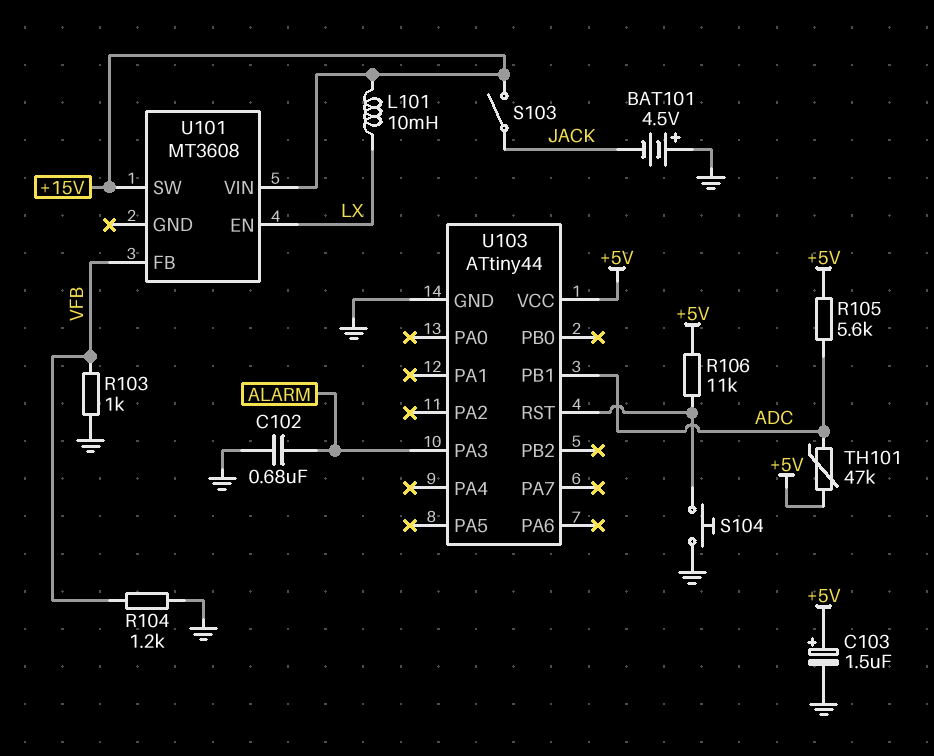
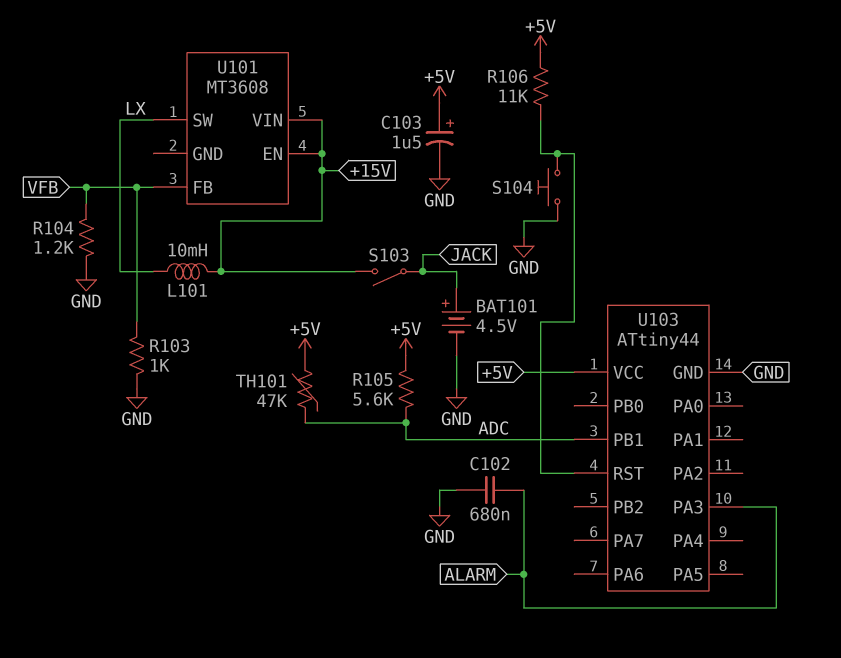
BAT101: 4.5V (plus GND, minus JACK) -> 4.5V (plus JACK, minus GND)
U101 pin EN: LX -> +15V
U101 pin SW: +15V -> LX

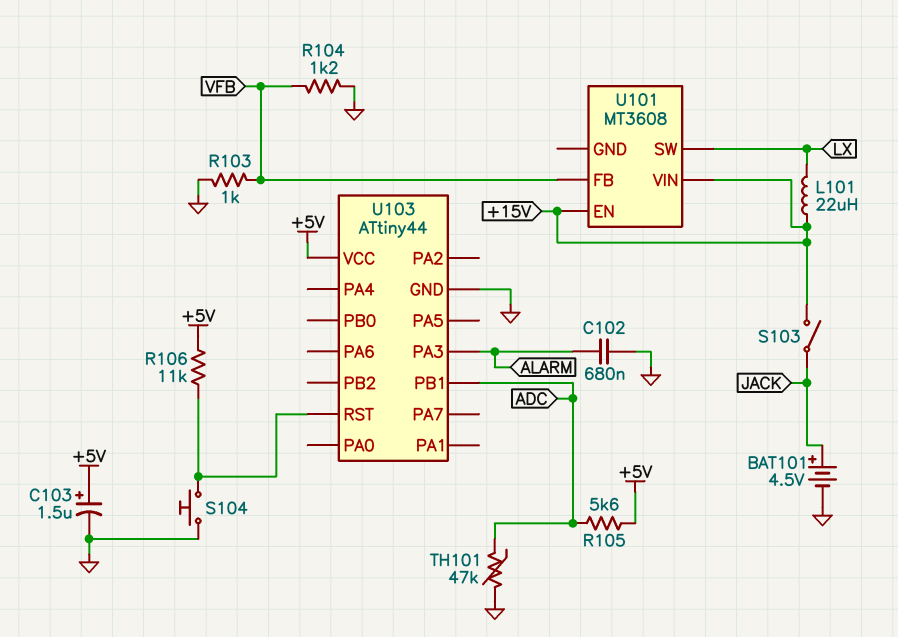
L101: 10mH (+15V, LX) -> 22uH (+15V, LX)
TH101: 47k (+5V, ADC) -> 47k (ADC, GND)

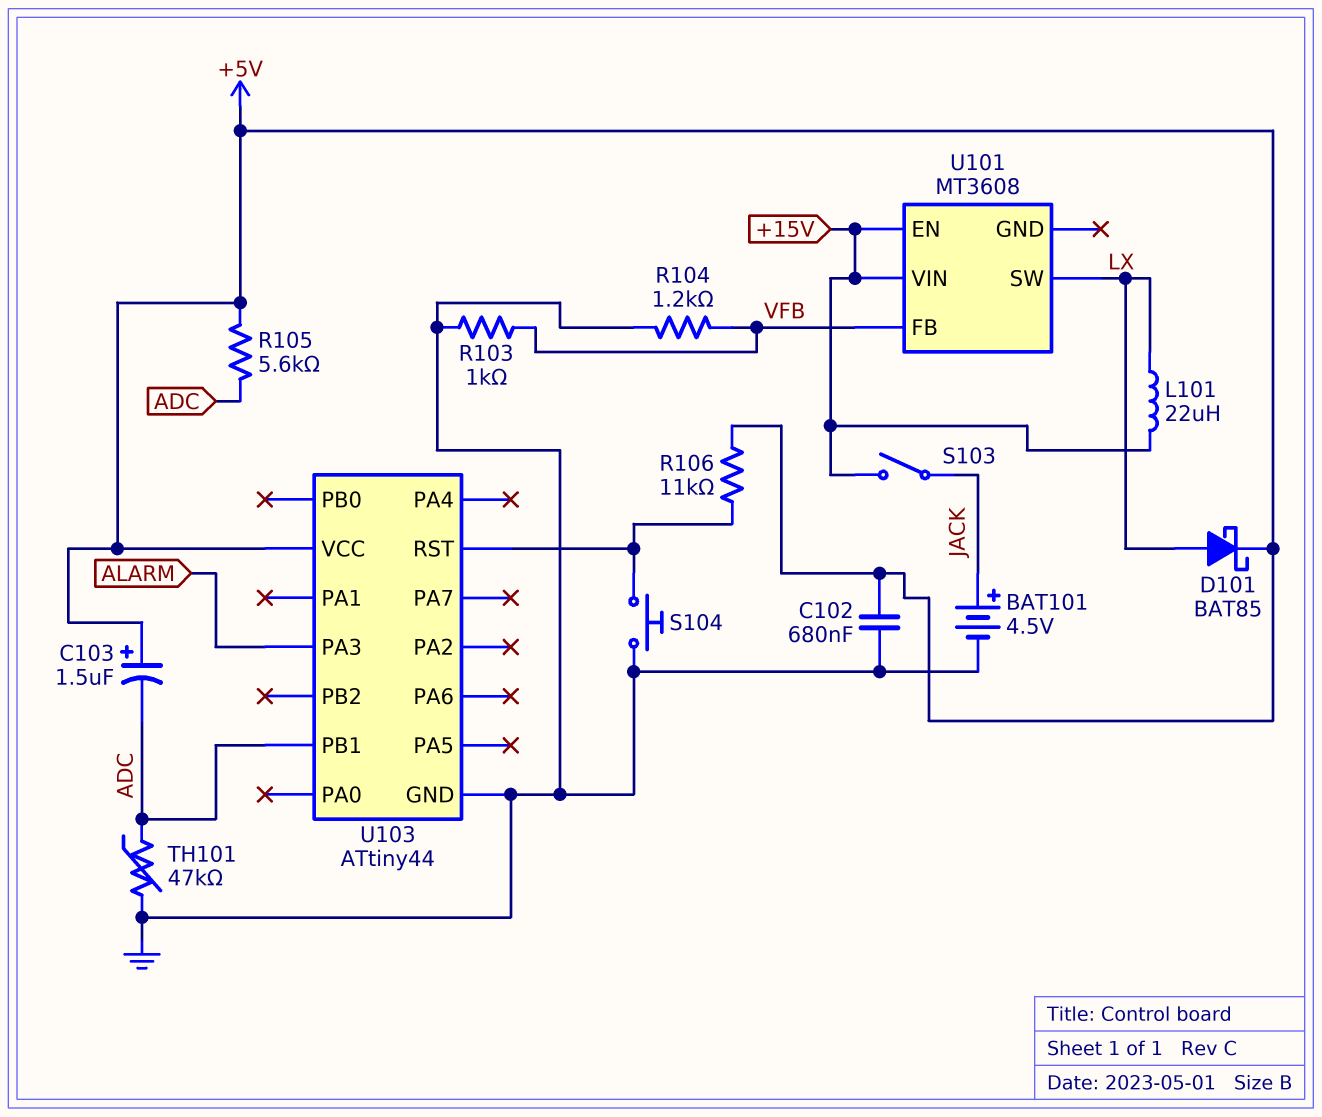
C102: 680nF (ALARM, GND) -> 680nF (+5V, GND)
C103: 1.5uF (plus +5V, minus GND) -> 1.5uF (plus +5V, minus ADC)
D101: none -> schottky BAT85 (A LX, K +5V)

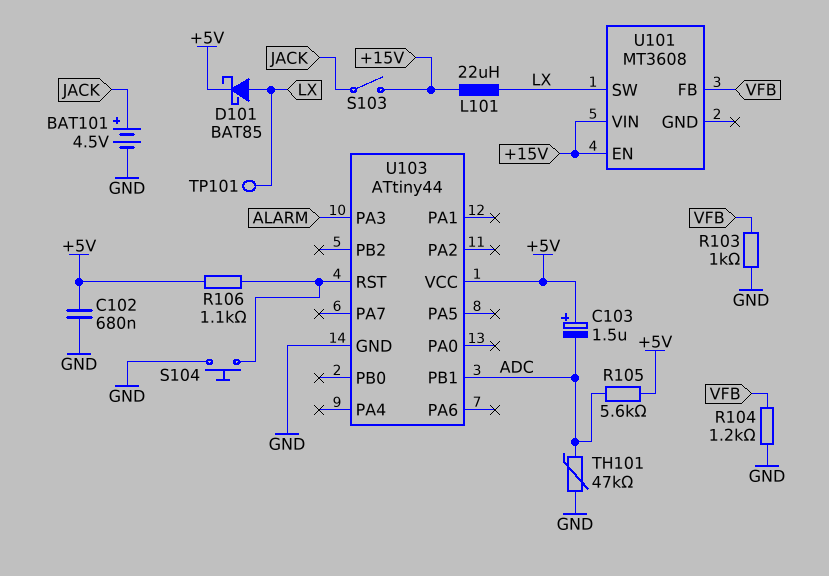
R106: 11k (+5V, U103/RST) -> 1.1k (+5V, U103/RST)
TP101: none -> test point (LX)

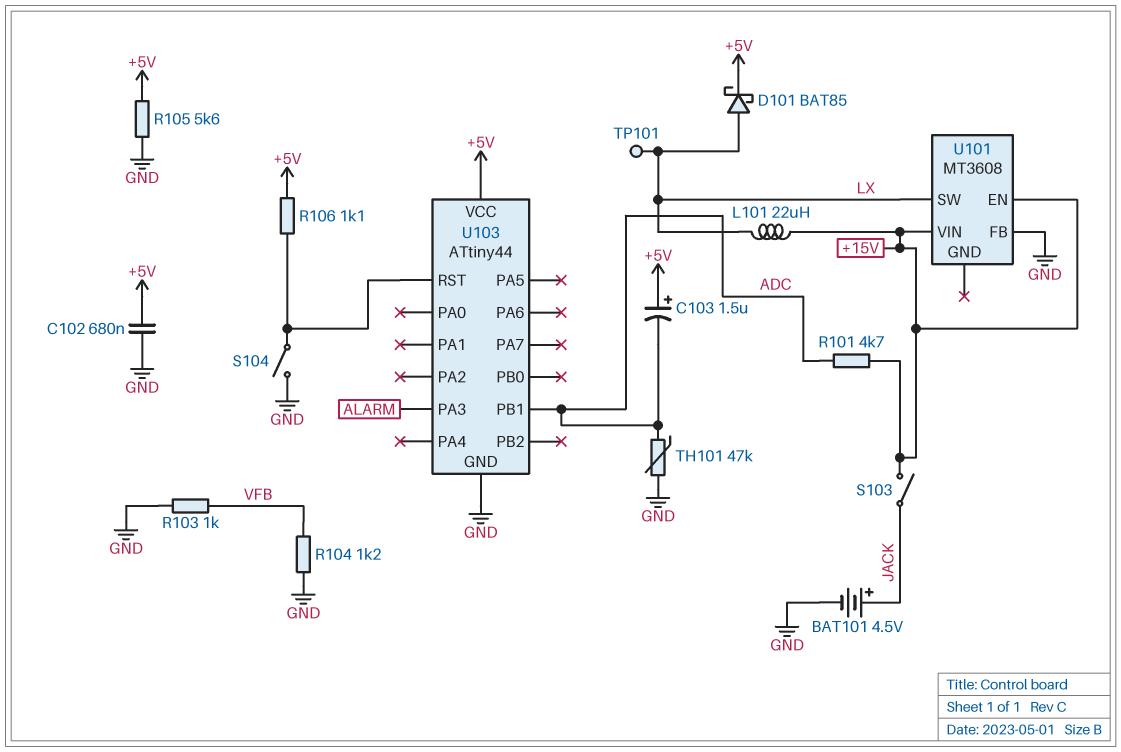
R101: none -> 4.7k (+15V, ADC)
R105: 5.6k (+5V, ADC) -> 5.6k (+5V, GND)
S104: button (GND, U103/RST) -> switch (GND, U103/RST)
U101 pin FB: VFB -> GND

